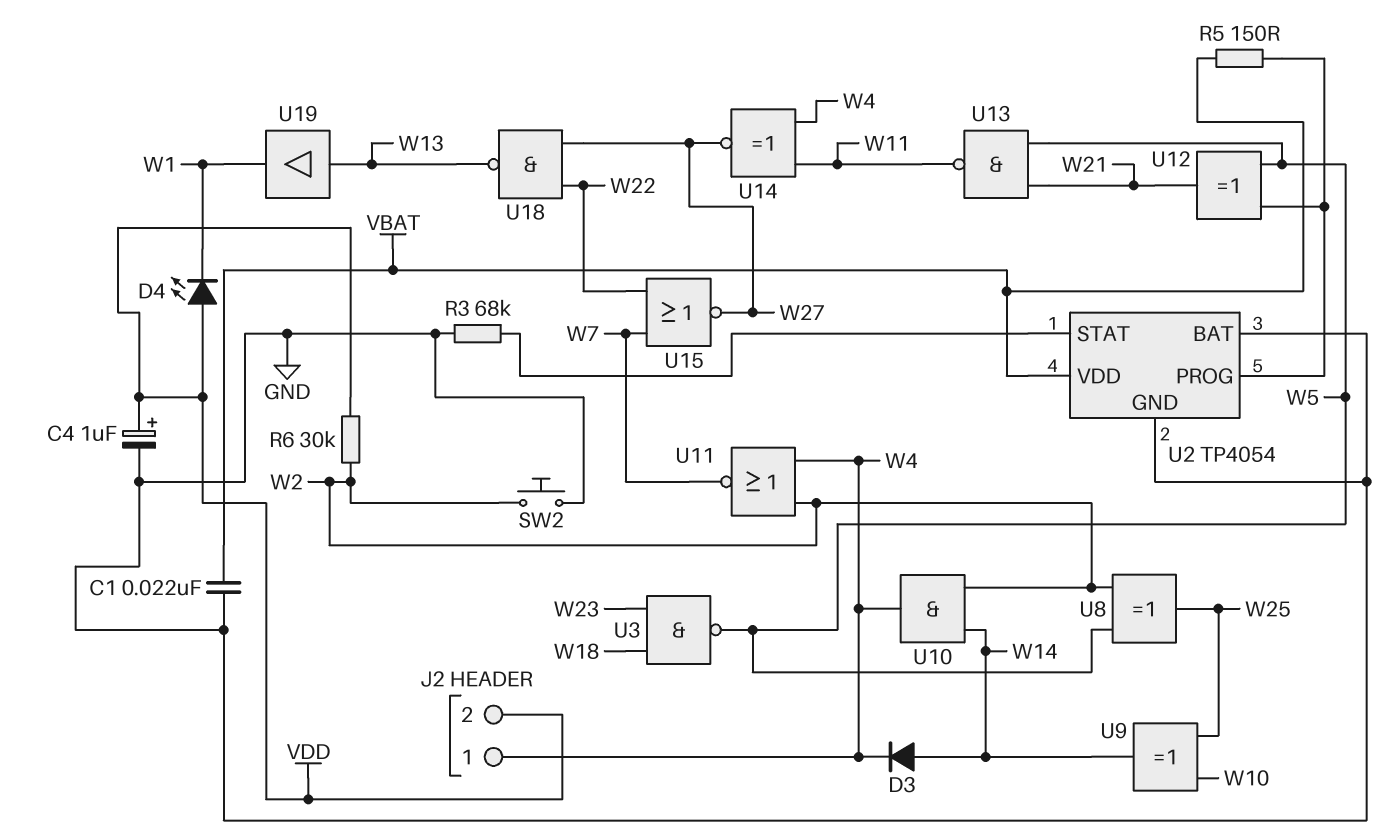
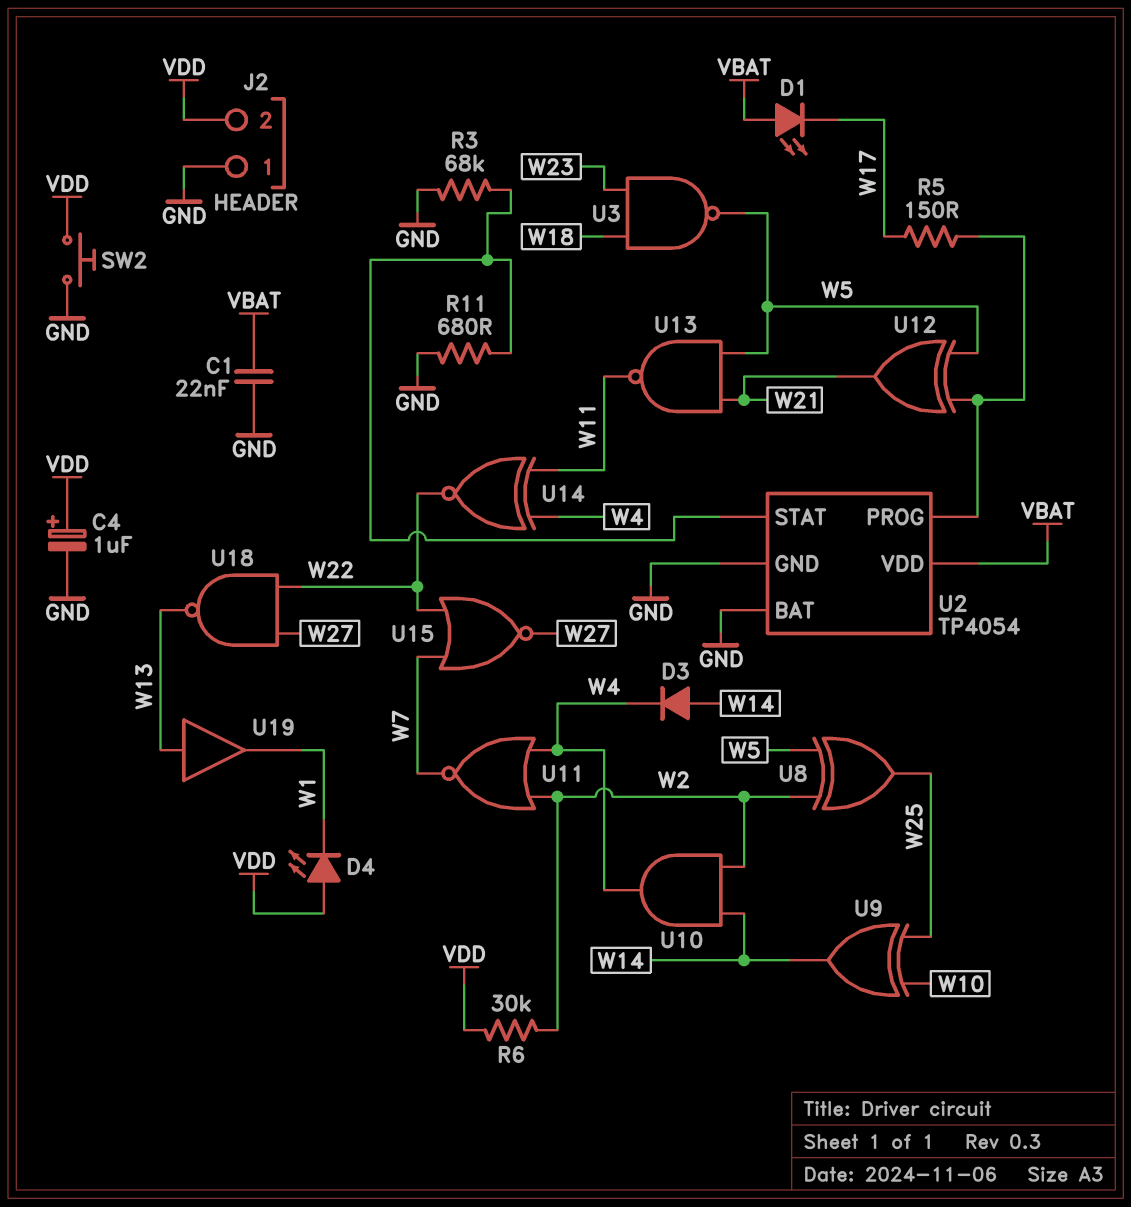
D1: none -> LED (A VBAT, K W17)
J2 pin 1: W4 -> GND
R5: 150 (U2/PROG, VBAT) -> 150 (U2/PROG, W17)
R11: none -> 680 (GND, U2/STAT)
SW2: button (GND, W2) -> button (GND, VDD)
U14: XNOR (in W4, in W11, out W27) -> XNOR (in W4, in W11, out W22)

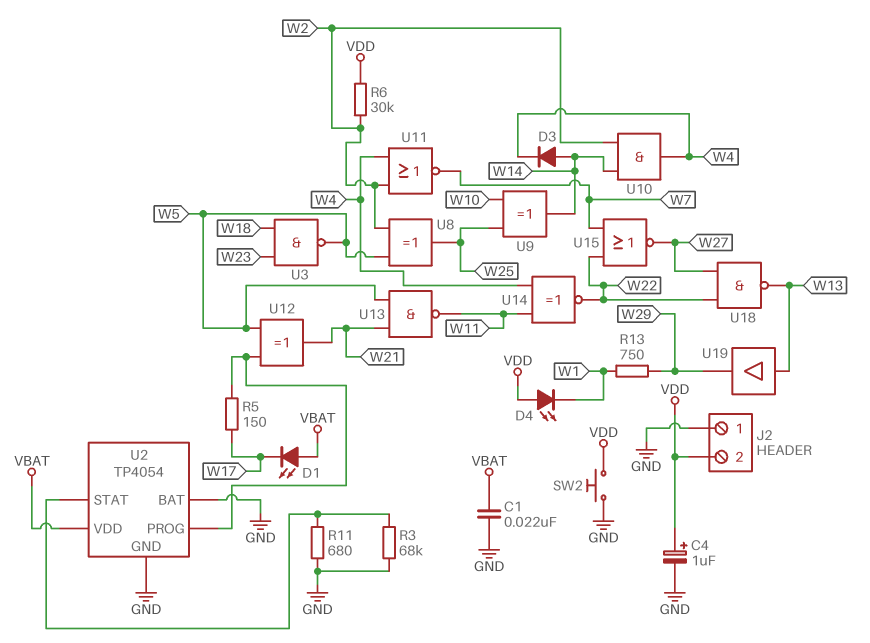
R13: none -> 750 (W1, W29)
U19: buffer (in W13, out W1) -> buffer (in W13, out W29)

